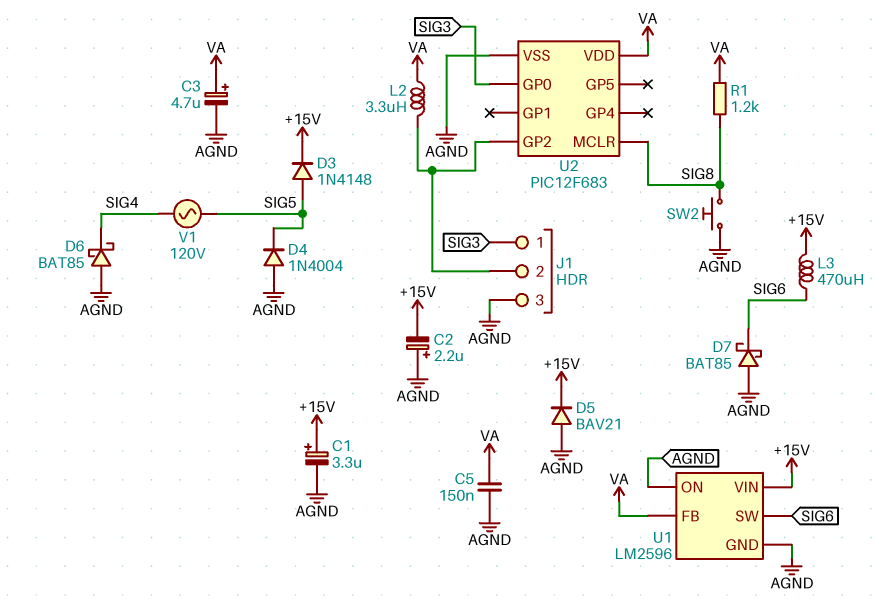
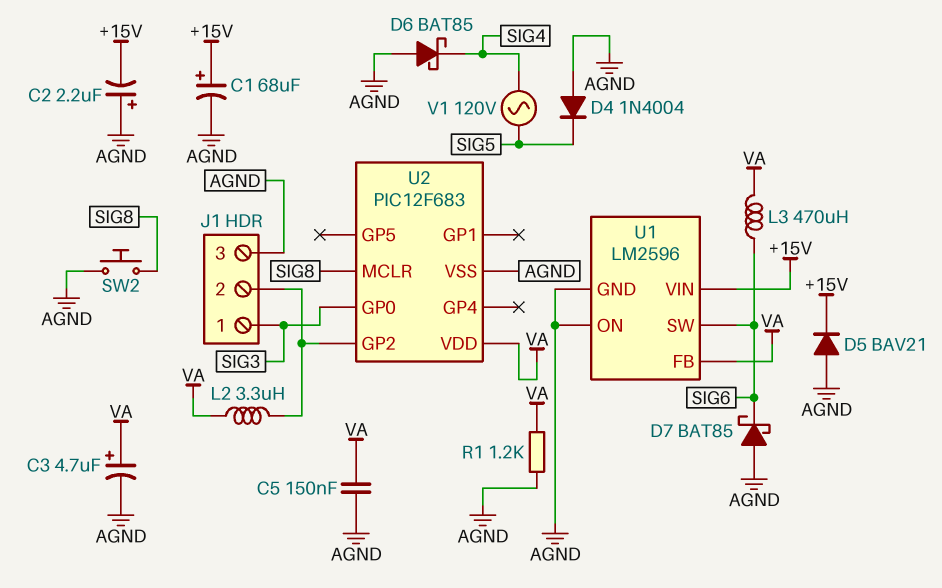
C1: 3.3uF (plus +15V, minus AGND) -> 68uF (plus +15V, minus AGND)
D3: diode 1N4148 (A SIG5, K +15V) -> none
L3: 470uH (+15V, SIG6) -> 470uH (SIG6, VA)
R1: 1.2k (SIG8, VA) -> 1.2k (AGND, VA)

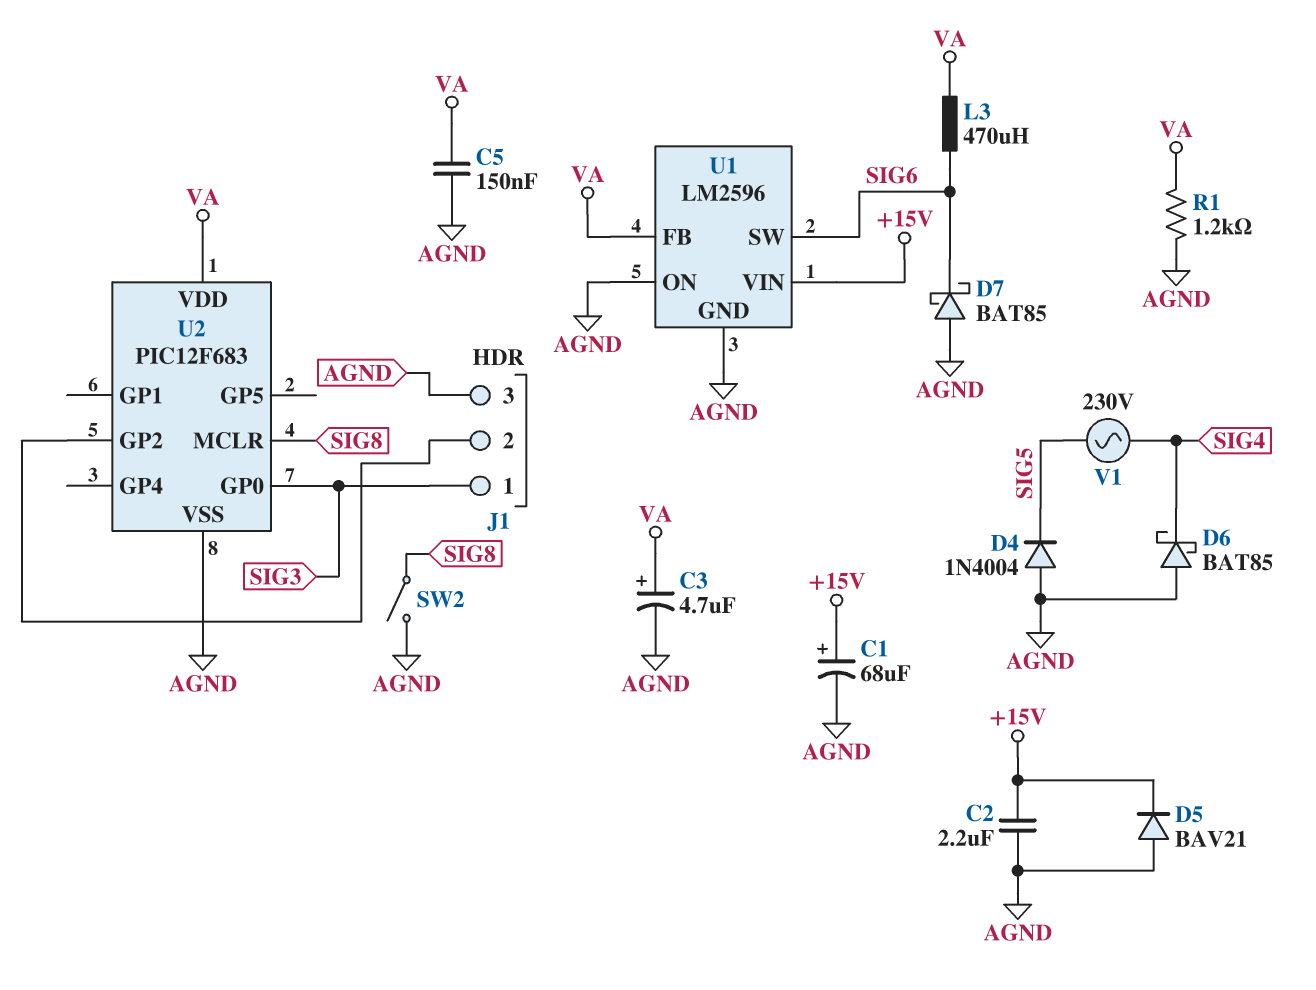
C2: 2.2uF (plus AGND, minus +15V) -> 2.2uF (+15V, AGND)
L2: 3.3uH (J1/2, VA) -> none
SW2: button (AGND, SIG8) -> switch (AGND, SIG8)
V1: AC 120V (SIG4, SIG5) -> AC 230V (SIG4, SIG5)

